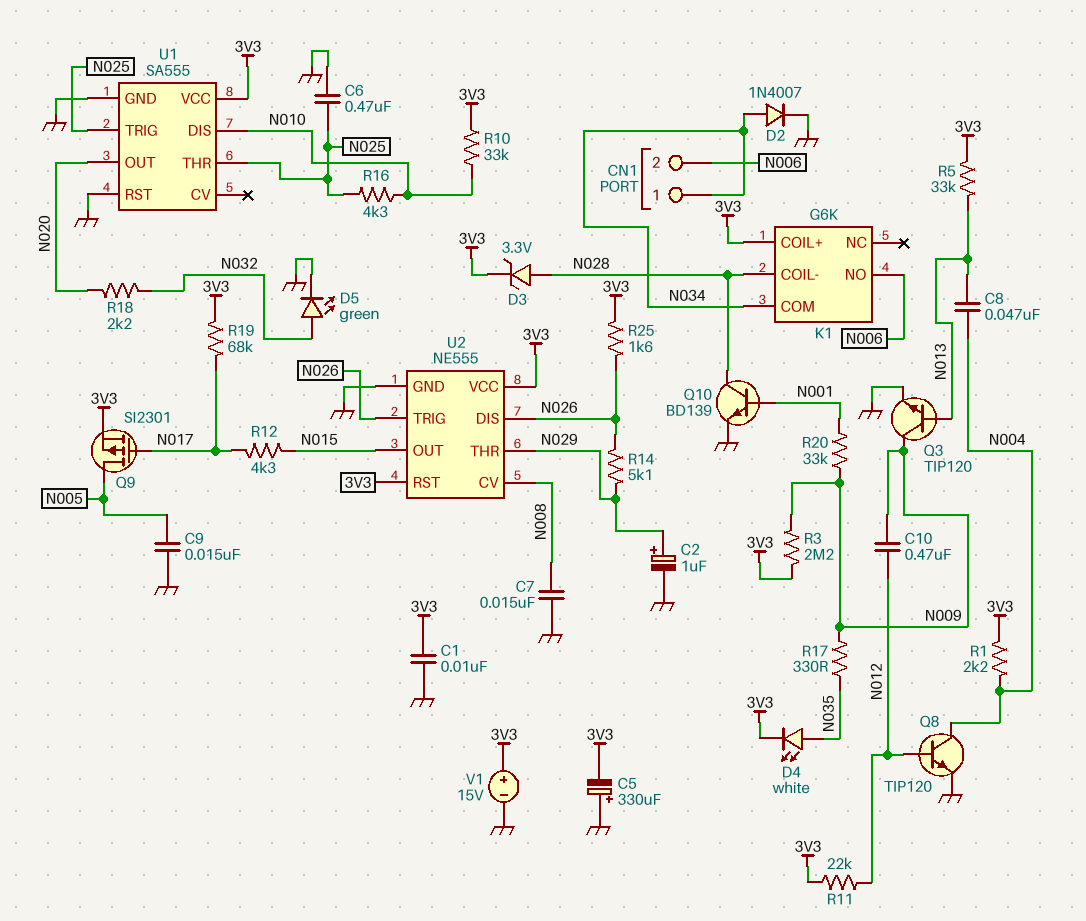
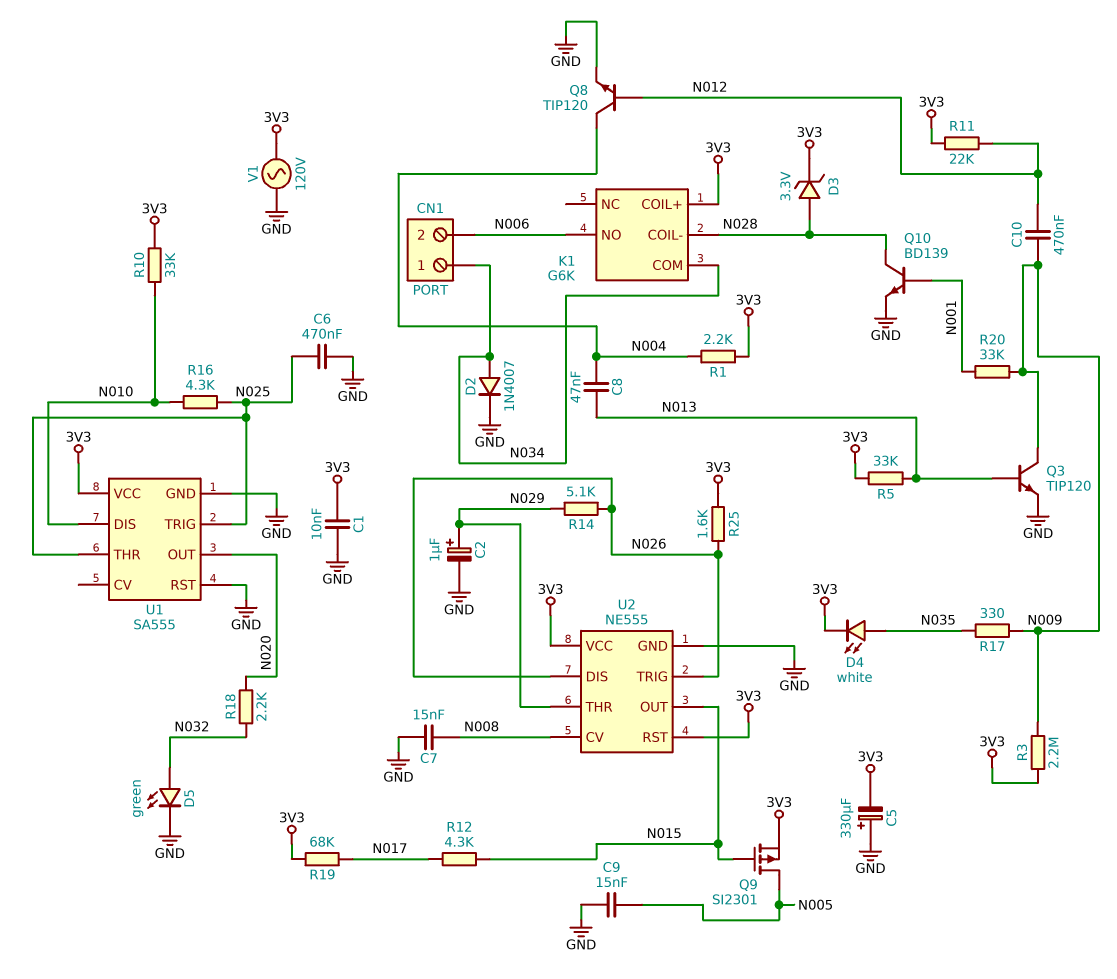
Q9: PMOS SI2301 (G N017, D N005, S 3V3) -> PMOS SI2301 (G N015, D N005, S 3V3)
V1: 15V (plus 3V3, minus GND) -> AC 120V (3V3, GND)

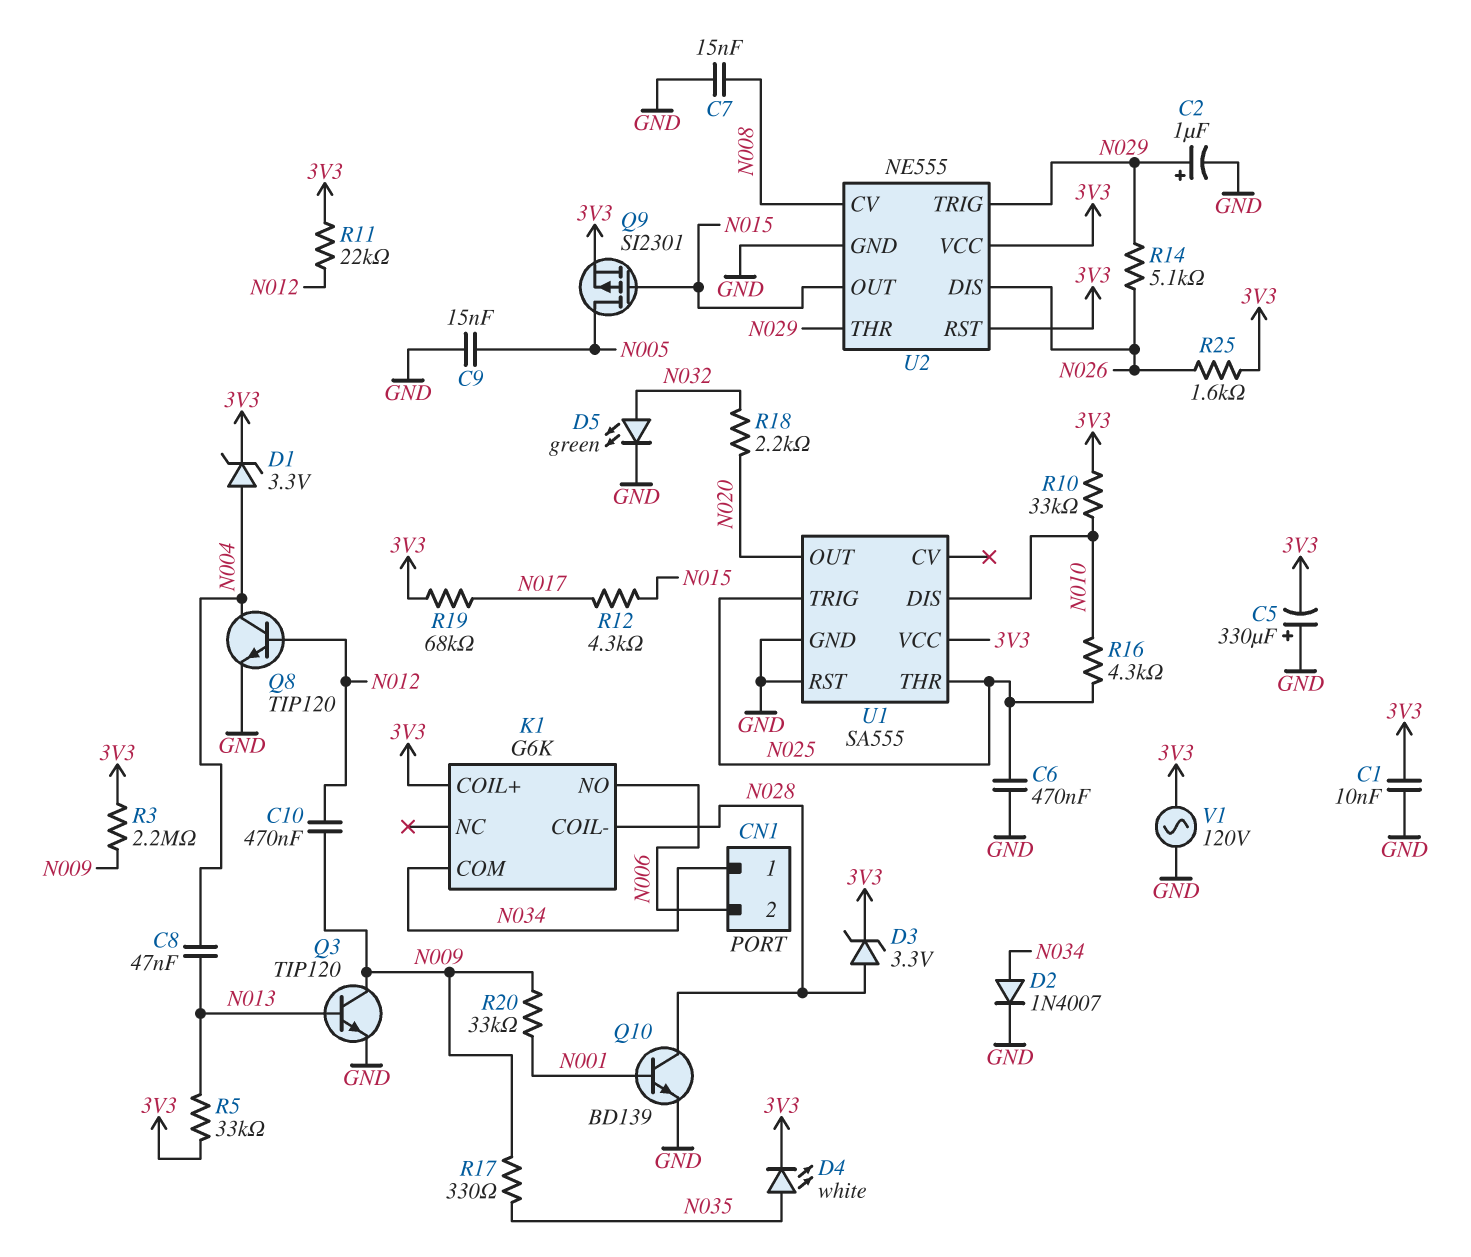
D1: none -> zener 3.3V (A N004, K 3V3)
R1: 2.2k (3V3, N004) -> none
U2 pin TRIG: N026 -> N029

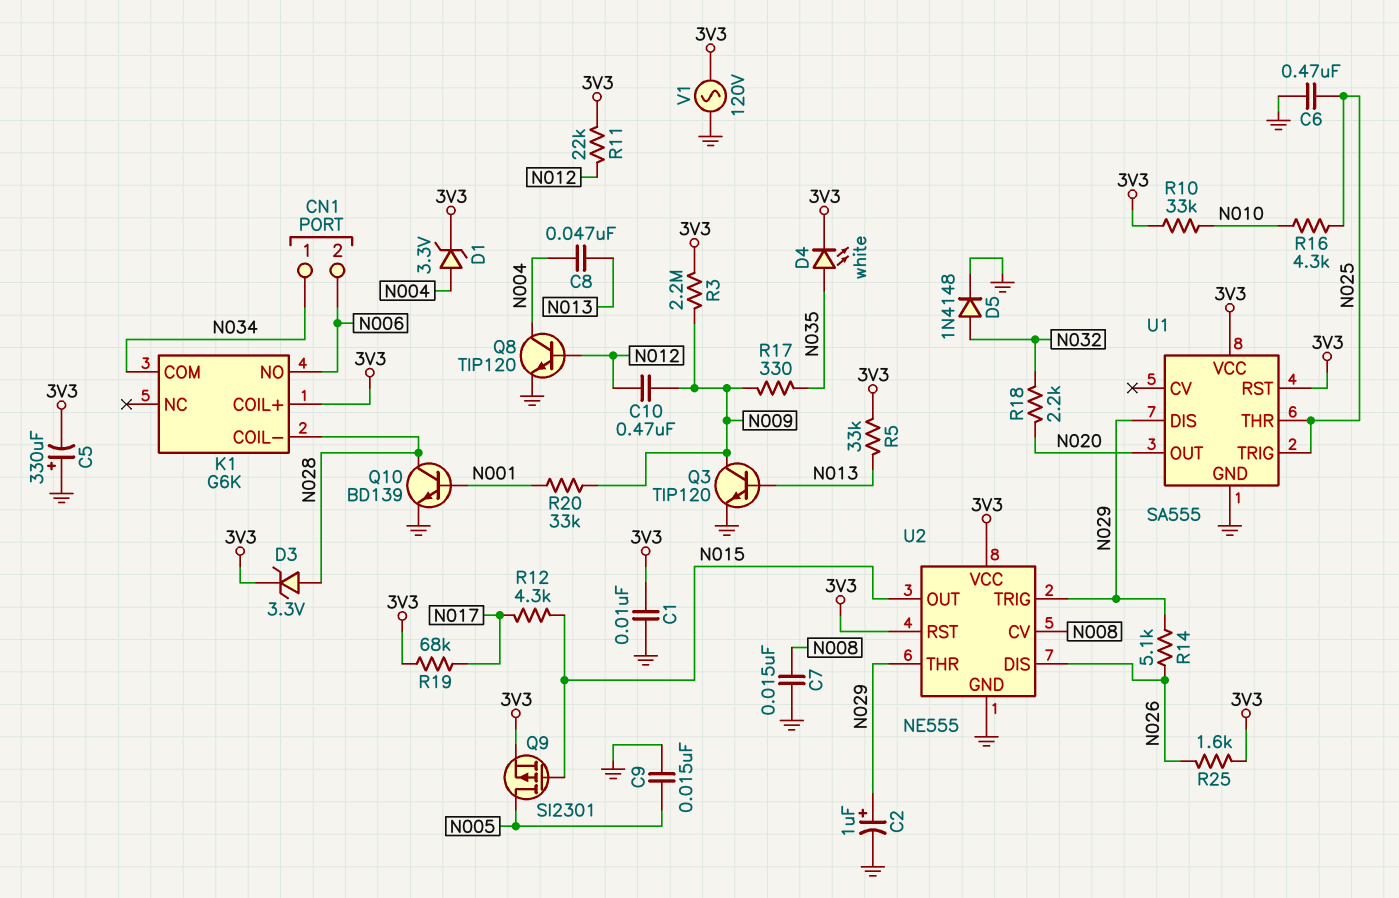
D2: diode 1N4007 (A N034, K GND) -> none
D5: LED green (A N032, K GND) -> diode 1N4148 (A N032, K GND)
U1 pin DIS: N010 -> N029
U1 pin RST: GND -> 3V3

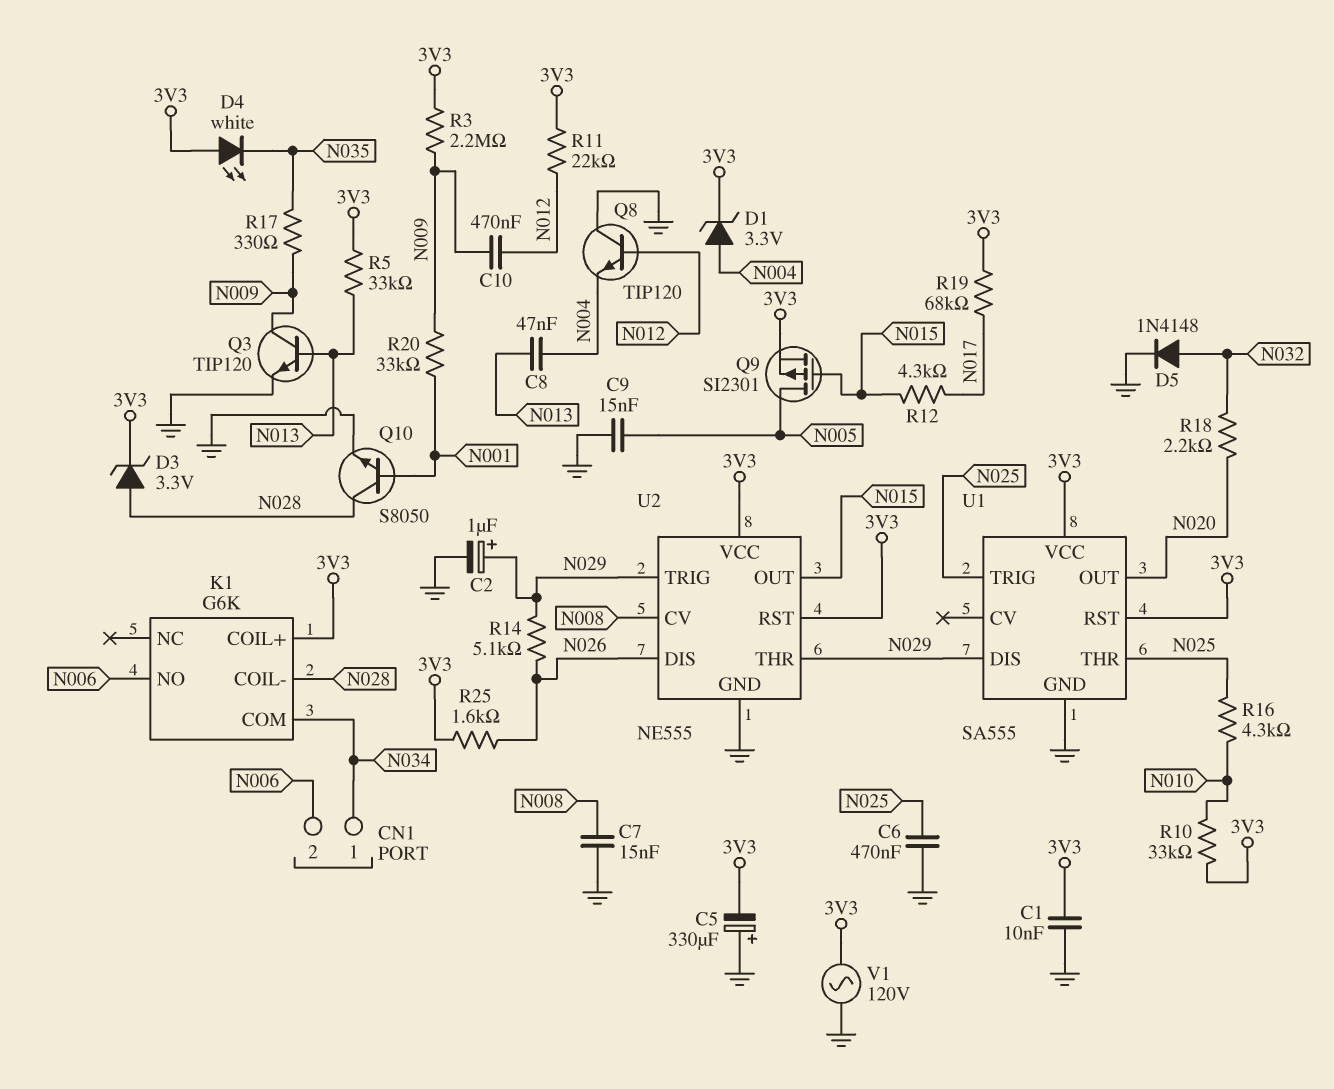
D4: LED white (A N035, K 3V3) -> LED white (A 3V3, K N035)
Q8: NPN TIP120 (B N012, C N004, E GND) -> NPN TIP120 (B N012, C GND, E N004)
Q10: NPN BD139 (B N001, C N028, E GND) -> NPN S8050 (B N001, C N028, E GND)

